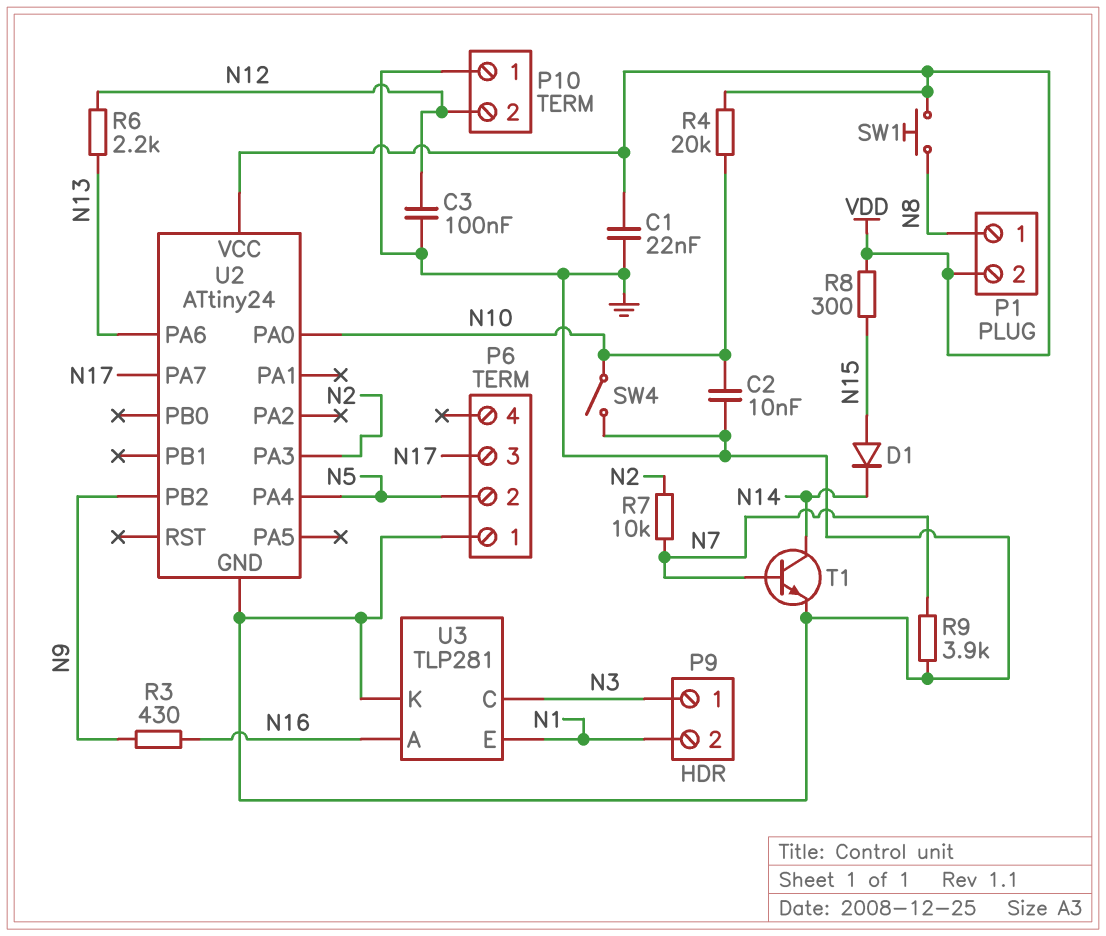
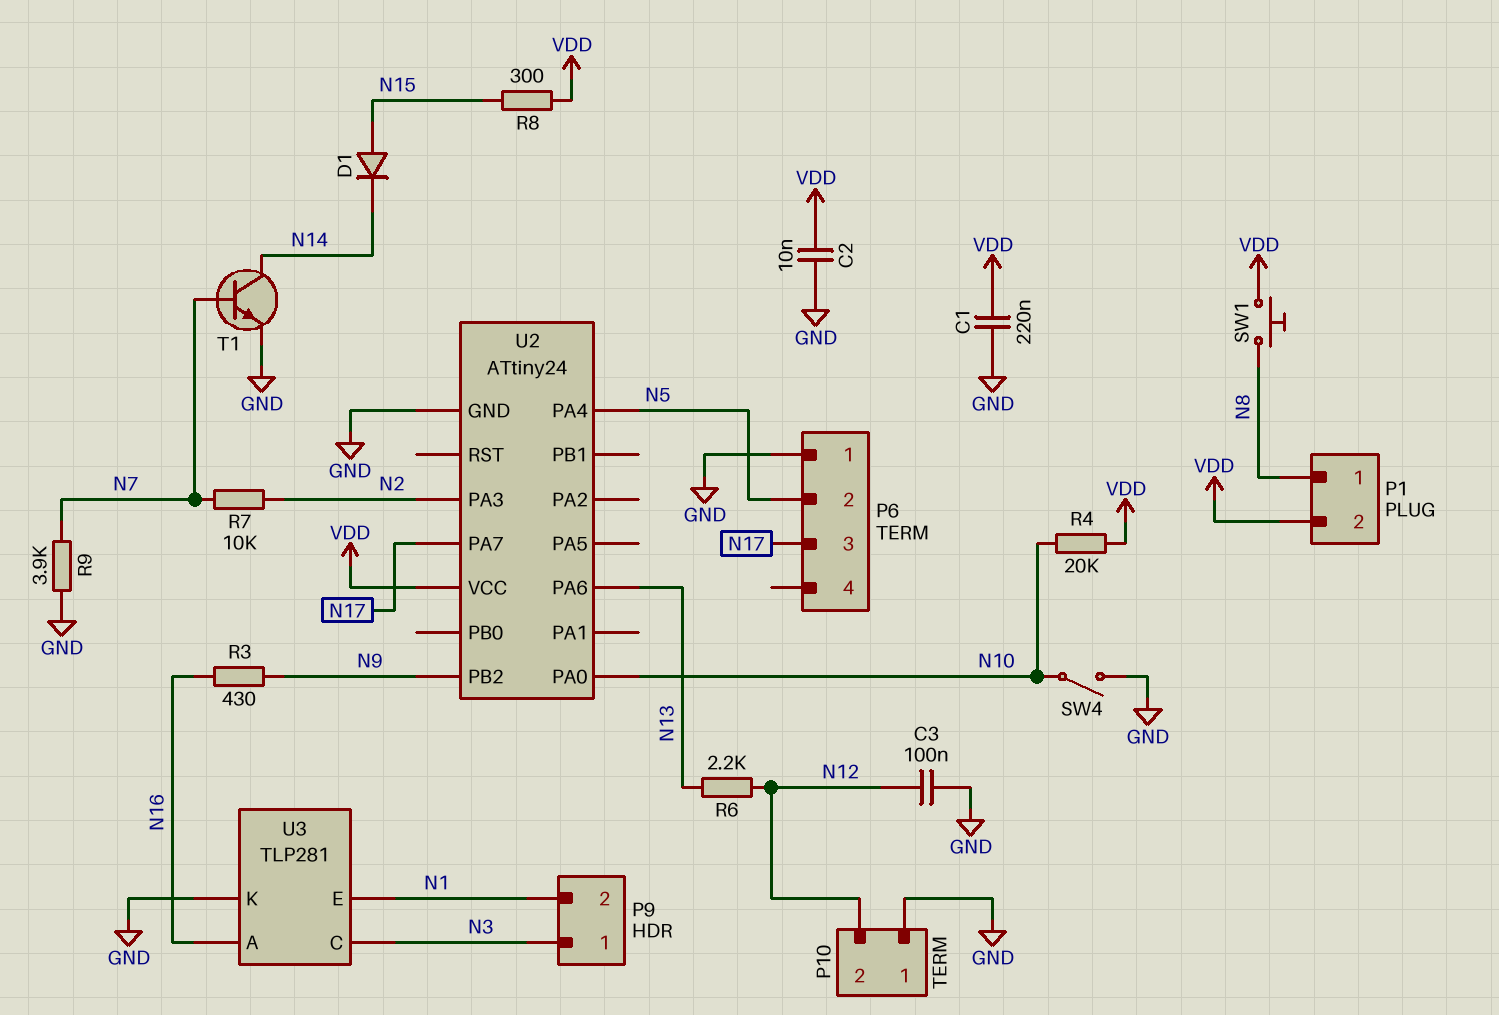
C1: 22nF (GND, VDD) -> 220nF (GND, VDD)
C2: 10nF (GND, N10) -> 10nF (GND, VDD)

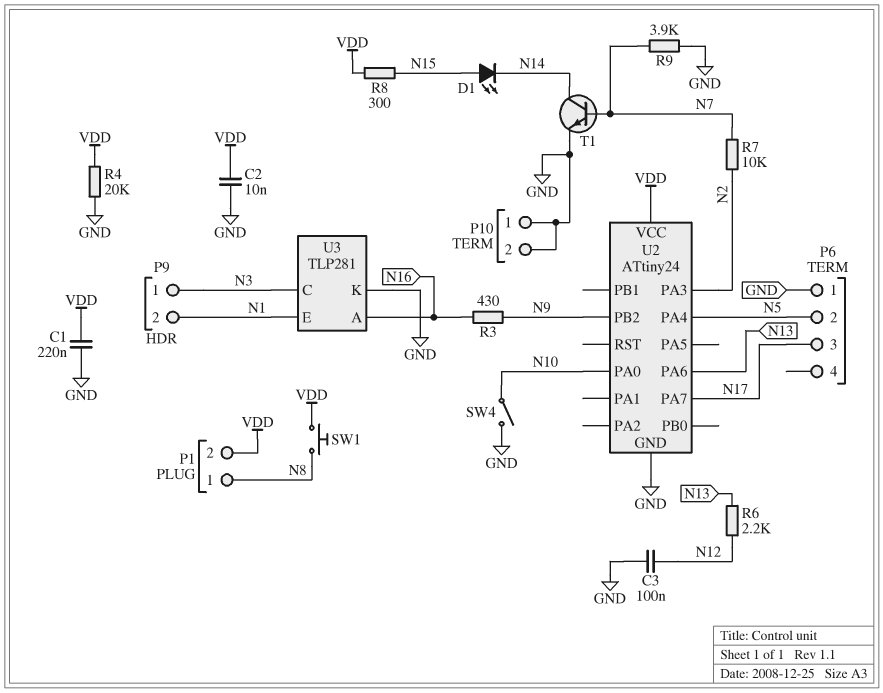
D1: diode (A N15, K N14) -> LED (A N15, K N14)
P10 pin 2: N12 -> GND
R4: 20k (N10, VDD) -> 20k (GND, VDD)

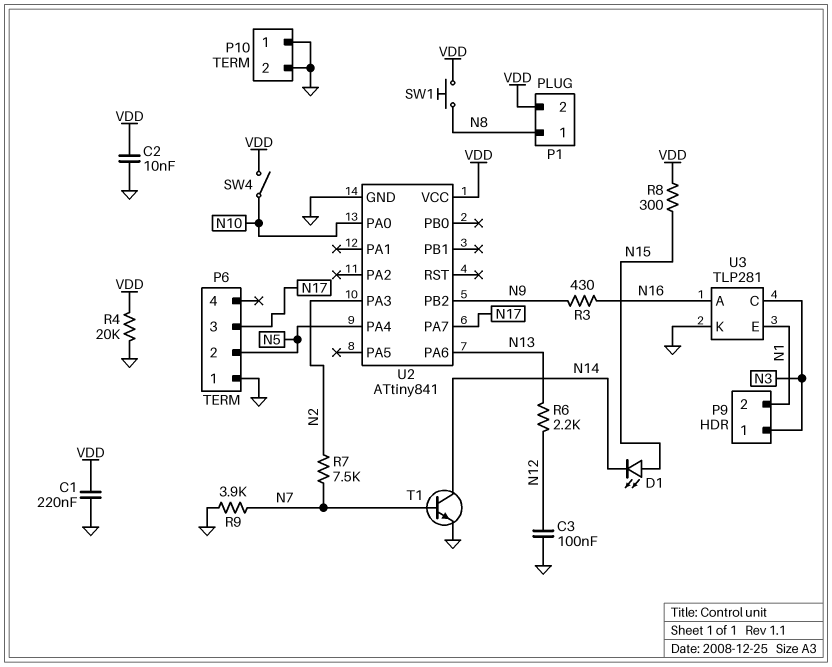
R7: 10k (N2, N7) -> 7.5k (N2, N7)
SW4: switch (GND, N10) -> switch (N10, VDD)
U2: ATtiny24 -> ATtiny841

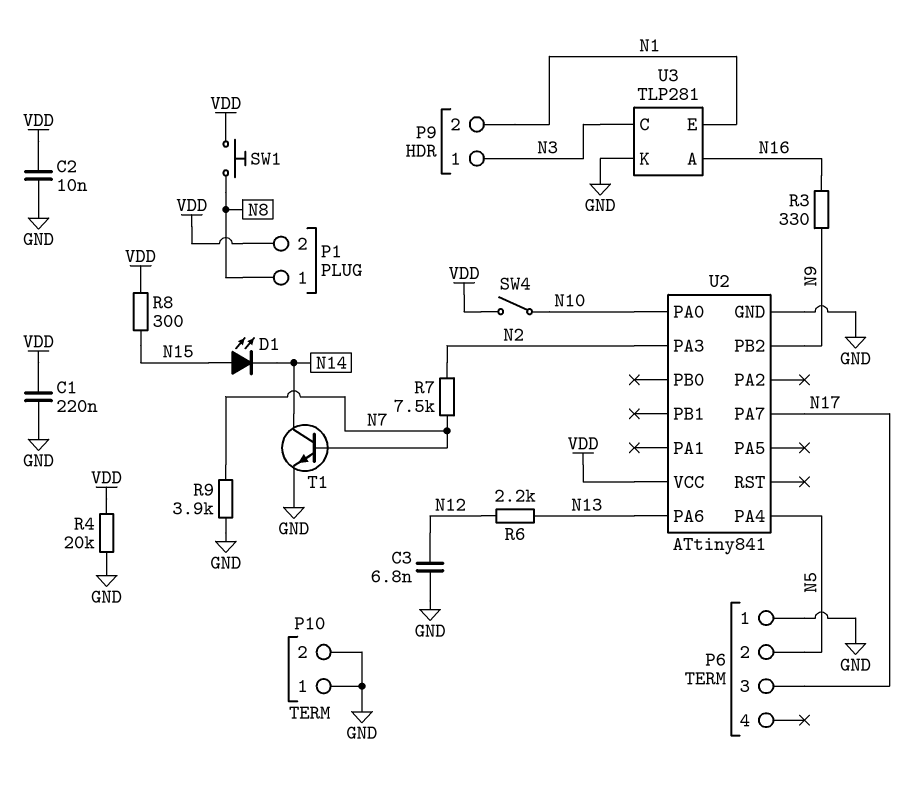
C3: 100nF (GND, N12) -> 6.8nF (GND, N12)
R3: 430 (N9, N16) -> 330 (N9, N16)

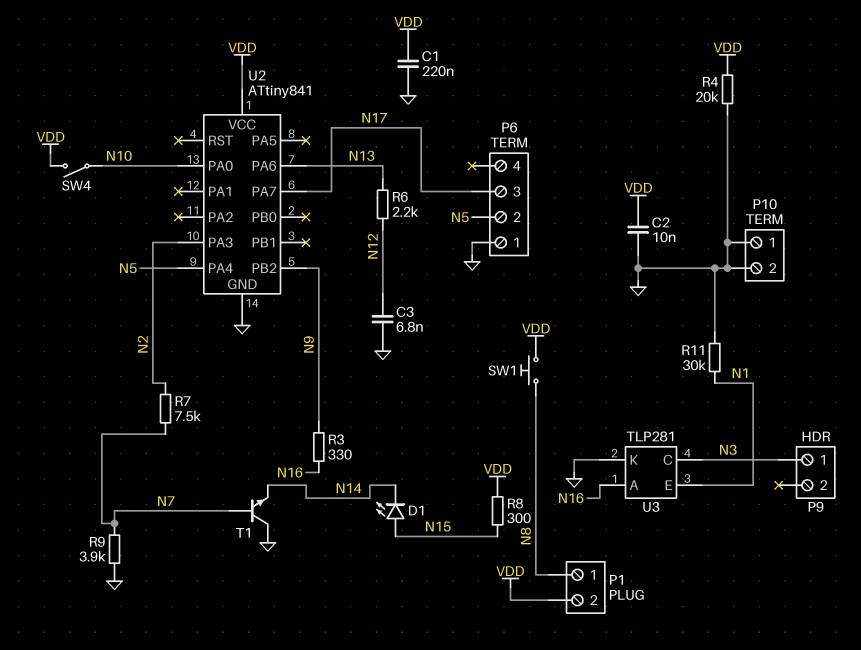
P9 pin 2: N1 -> none
R11: none -> 30k (GND, N1)
T1: NPN (B N7, C N14, E GND) -> NPN (B N7, C GND, E N14)

